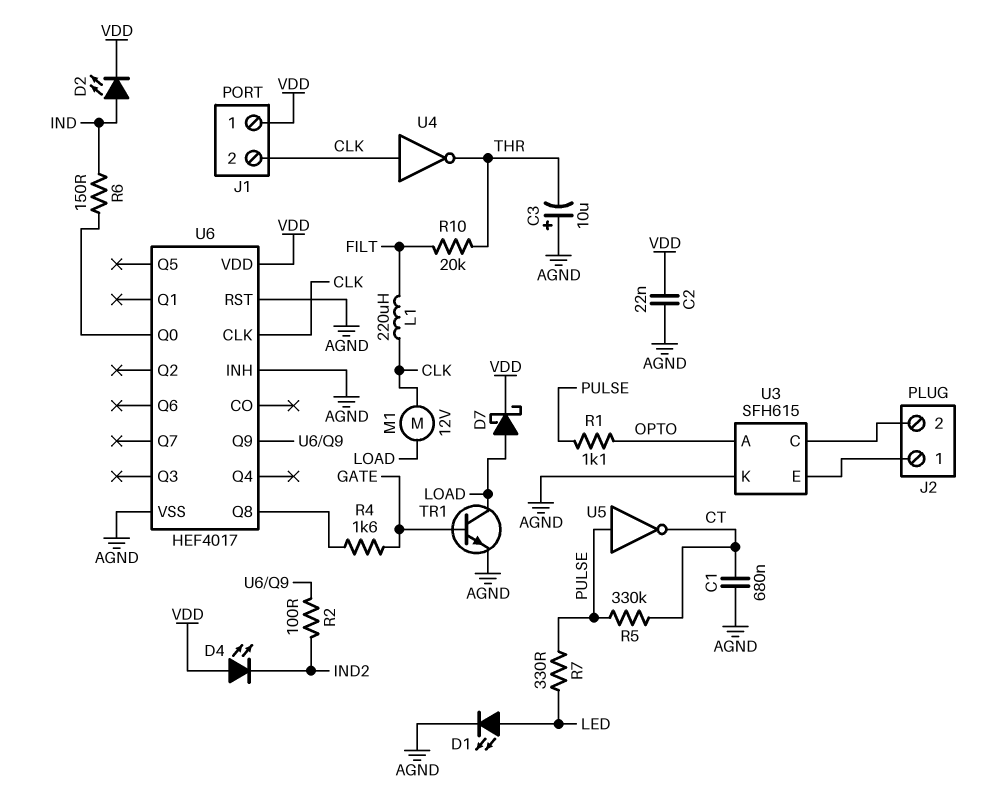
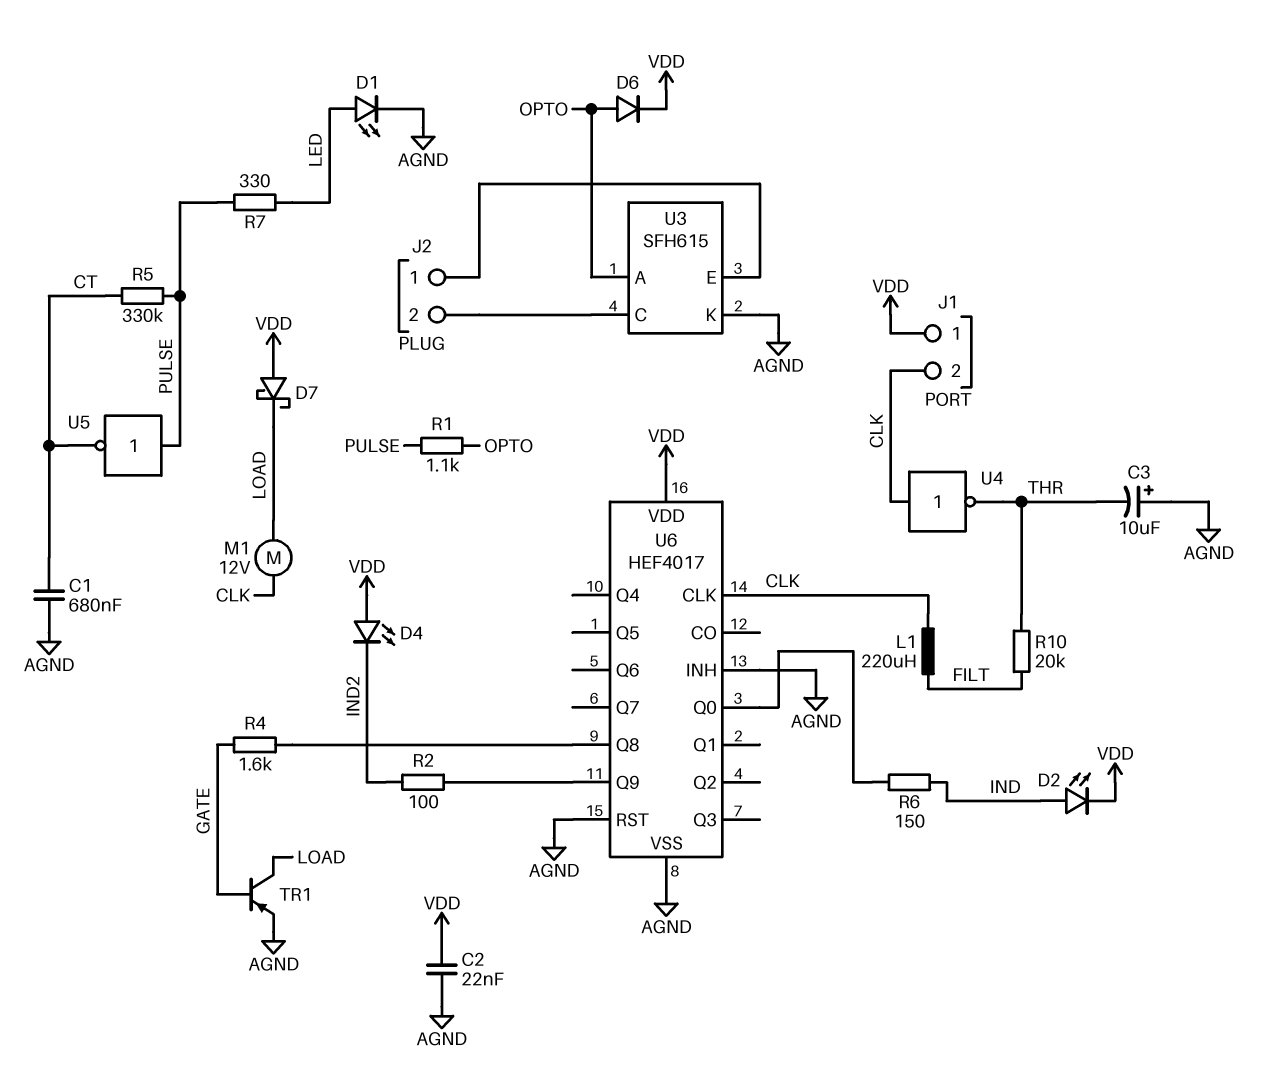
D6: none -> diode (A OPTO, K VDD)
D7: schottky (A LOAD, K VDD) -> schottky (A VDD, K LOAD)
TR1: NPN (B GATE, C LOAD, E AGND) -> PNP (B GATE, C LOAD, E AGND)

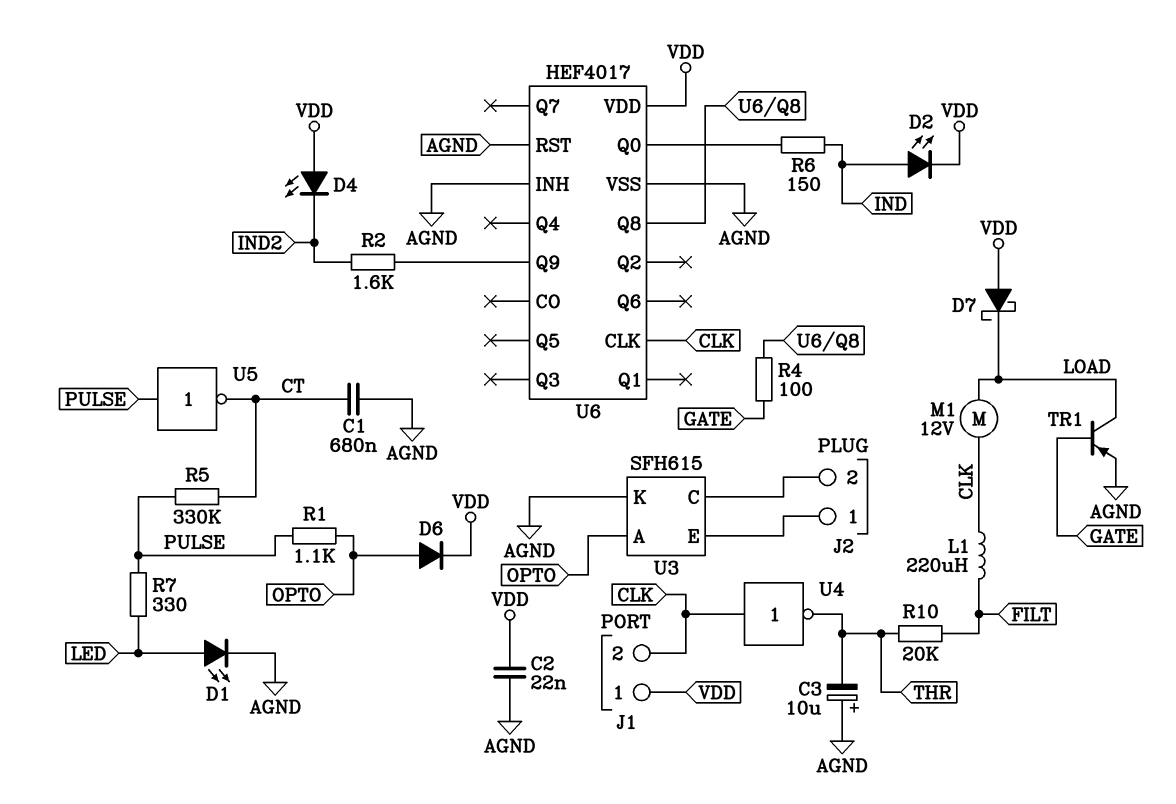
R2: 100 (IND2, U6/Q9) -> 1.6k (IND2, U6/Q9)
R4: 1.6k (GATE, U6/Q8) -> 100 (GATE, U6/Q8)

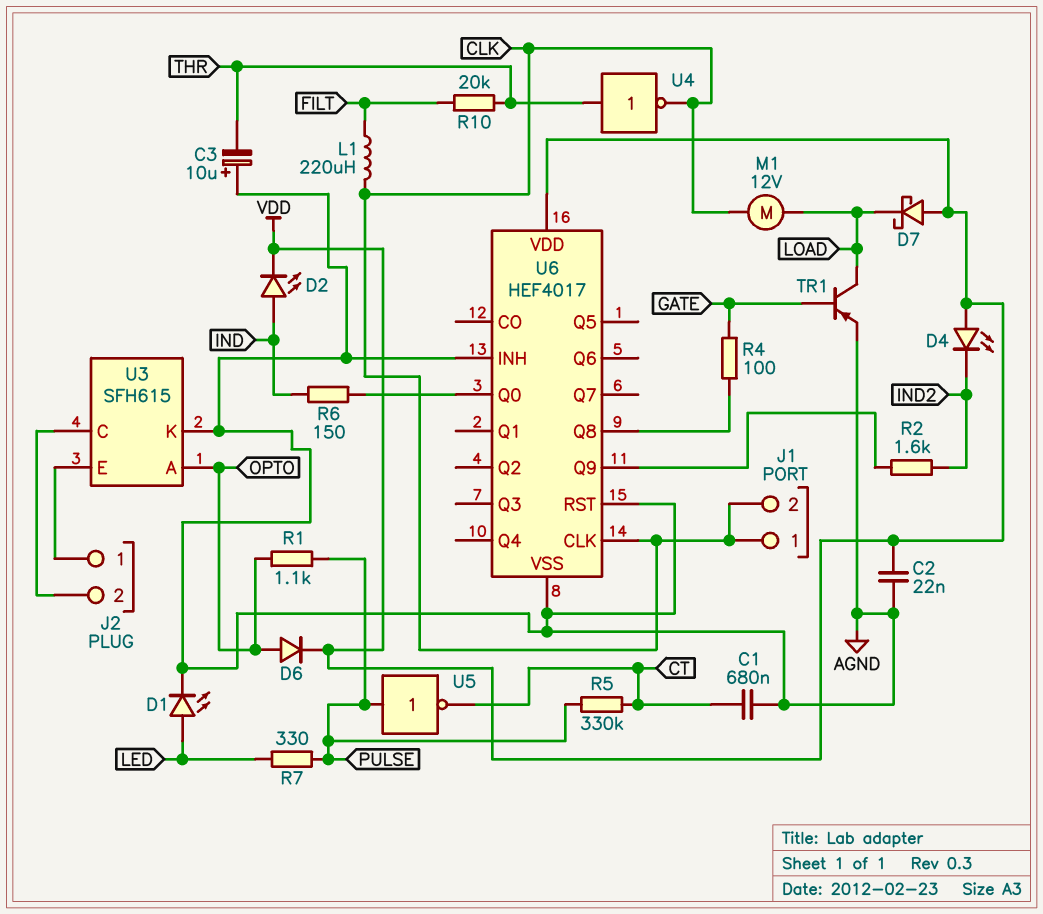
J1 pin 1: VDD -> CLK
U4: NOT (in CLK, out THR) -> NOT (in THR, out CLK)

